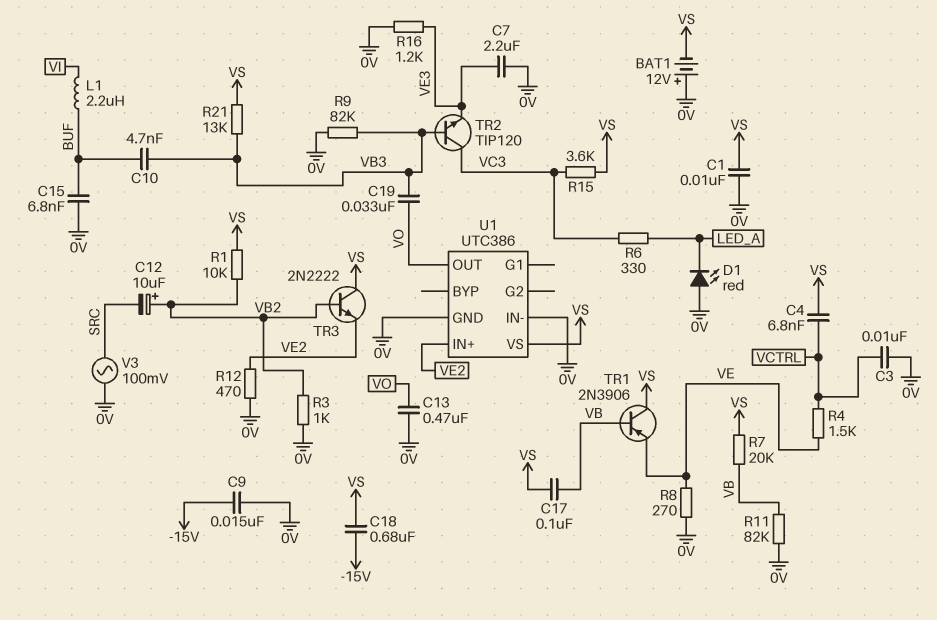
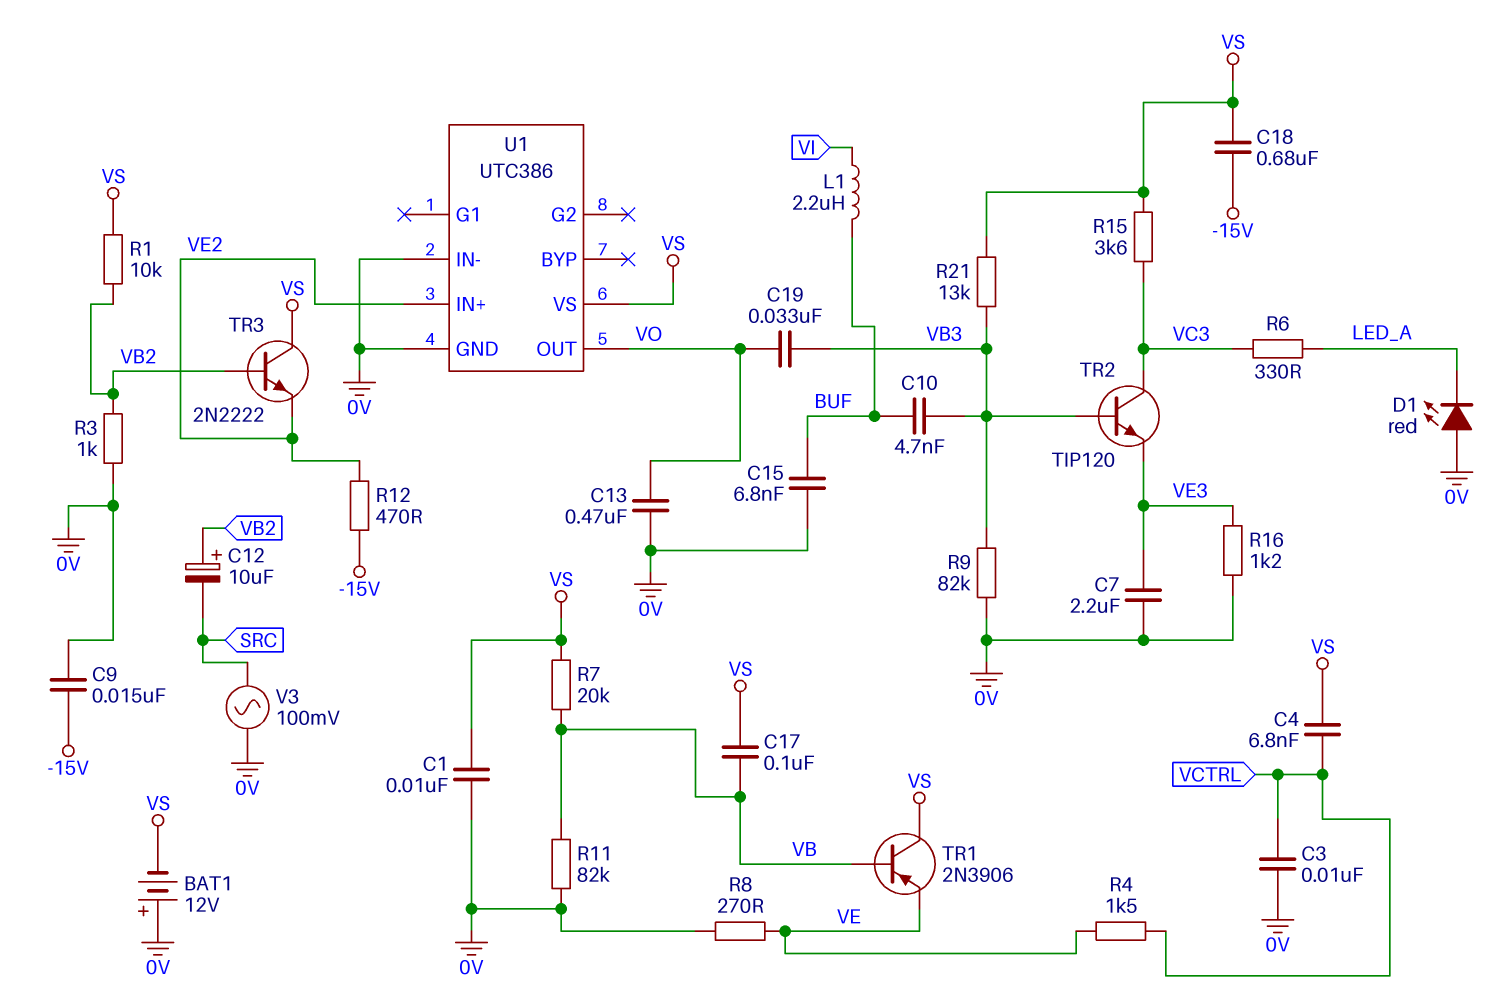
R12: 470 (0V, VE2) -> 470 (-15V, VE2)

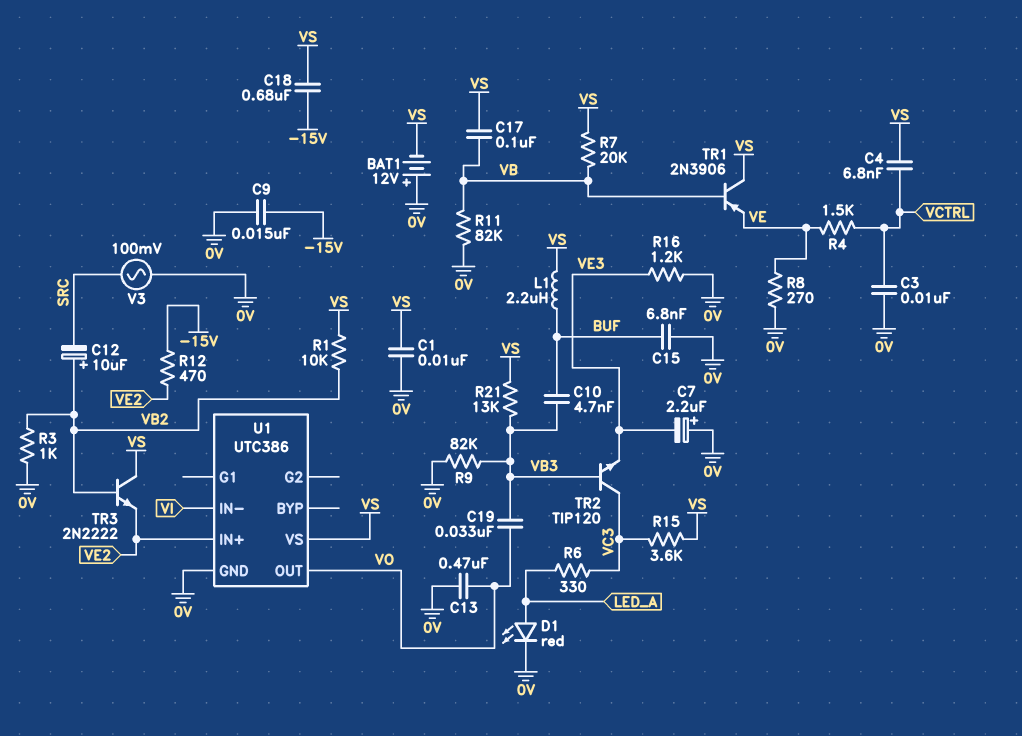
C7: 2.2uF (0V, VE3) -> 2.2uF (plus 0V, minus VE3)
D1: LED red (A 0V, K LED_A) -> LED red (A LED_A, K 0V)
L1: 2.2uH (BUF, VI) -> 2.2uH (BUF, VS)
U1 pin IN-: 0V -> VI

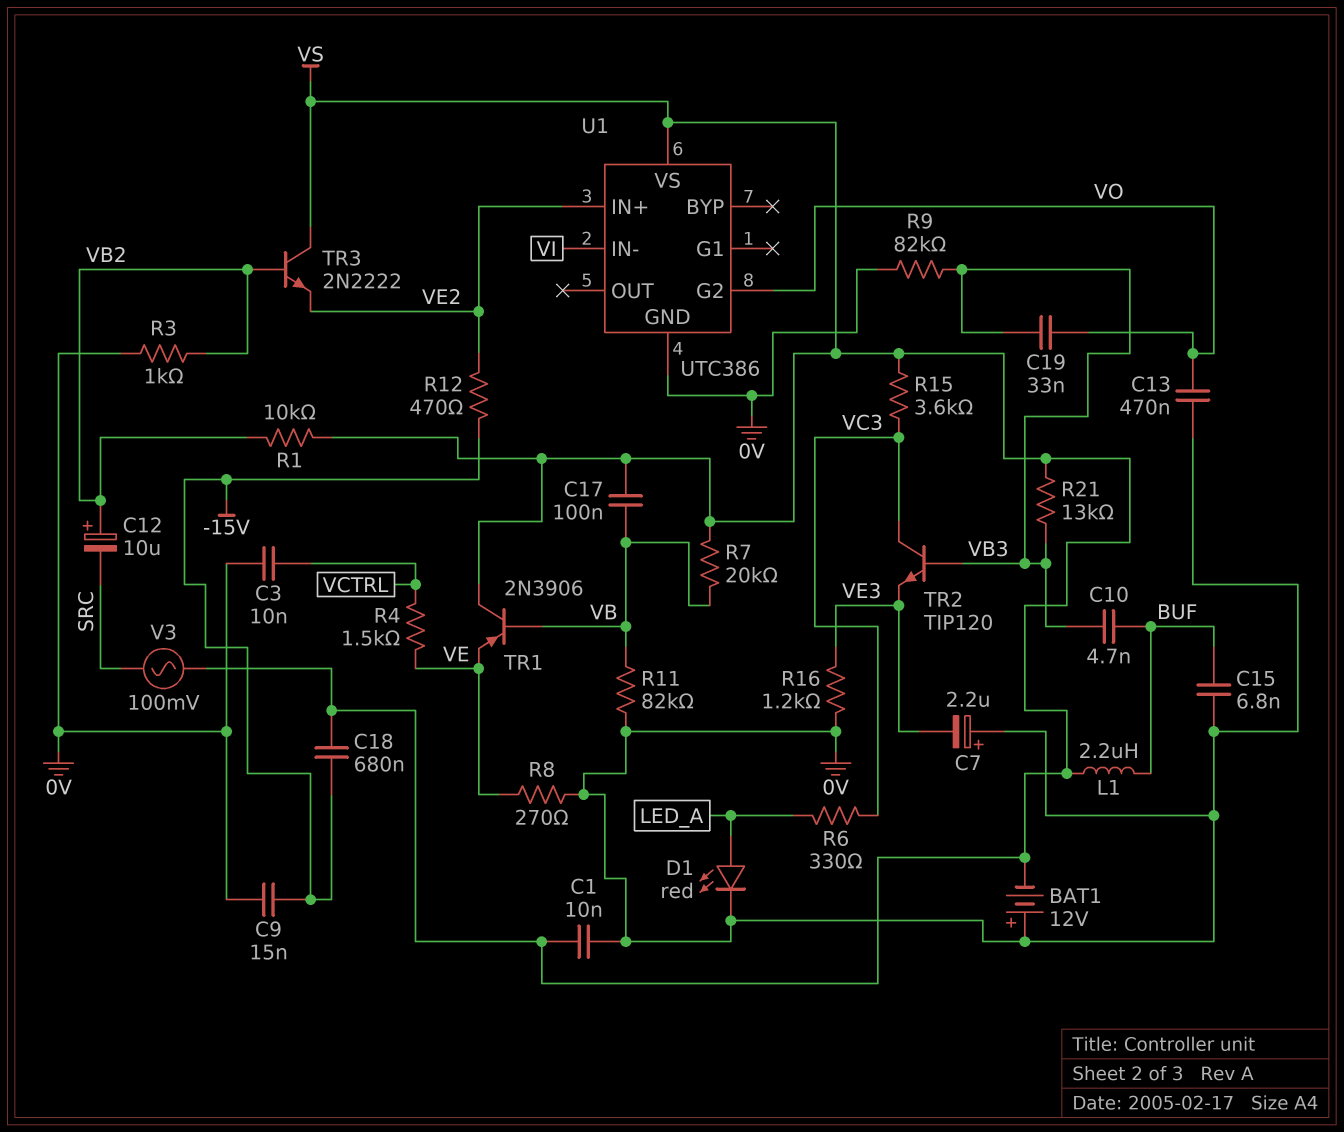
C4: 6.8nF (VCTRL, VS) -> none
U1 pin G2: none -> VO
U1 pin OUT: VO -> none
V3: AC 100mV (0V, SRC) -> AC 100mV (SRC, VS)

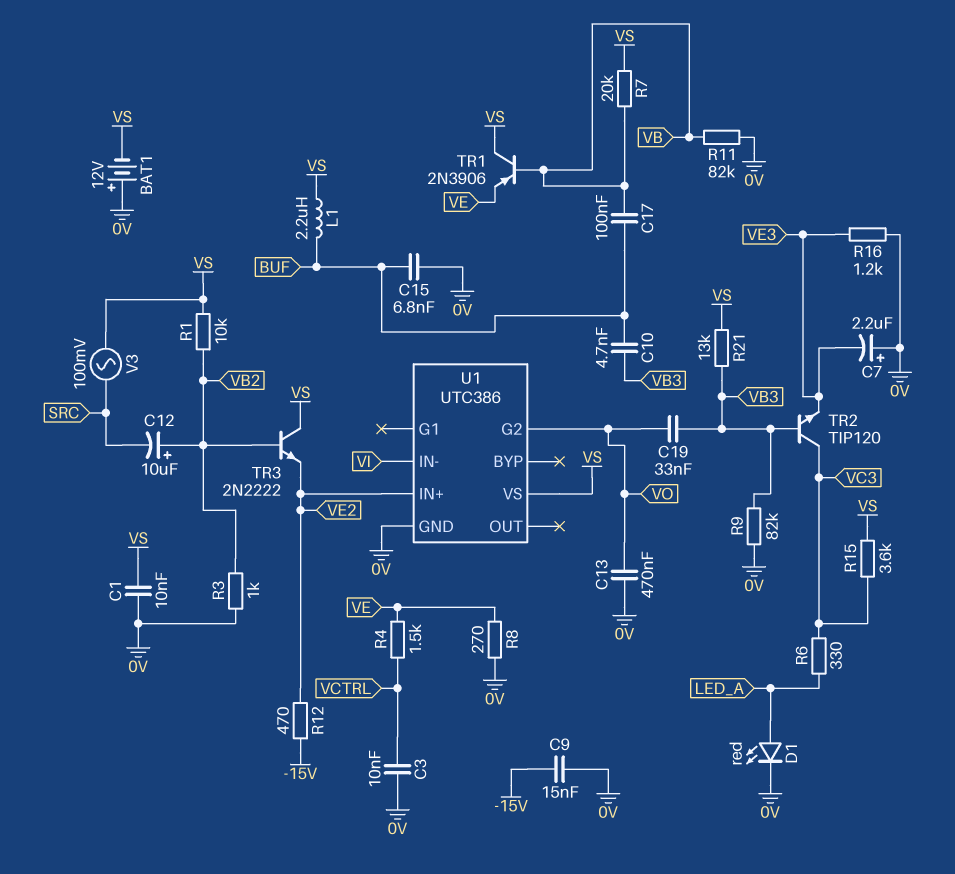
C17: 100nF (VB, VS) -> 100nF (BUF, VB)
C18: 680nF (-15V, VS) -> none

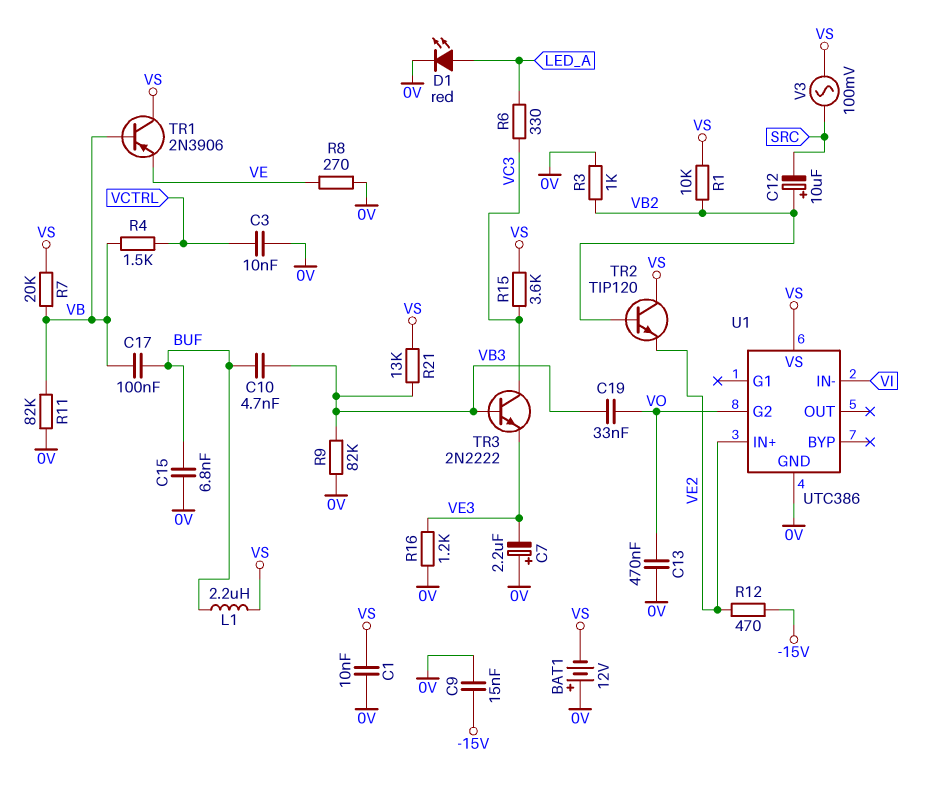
R4: 1.5k (VCTRL, VE) -> 1.5k (VB, VCTRL)
TR2: NPN TIP120 (B VB3, C VC3, E VE3) -> NPN TIP120 (B VB2, C VS, E VE2)
TR3: NPN 2N2222 (B VB2, C VS, E VE2) -> NPN 2N2222 (B VB3, C VC3, E VE3)

